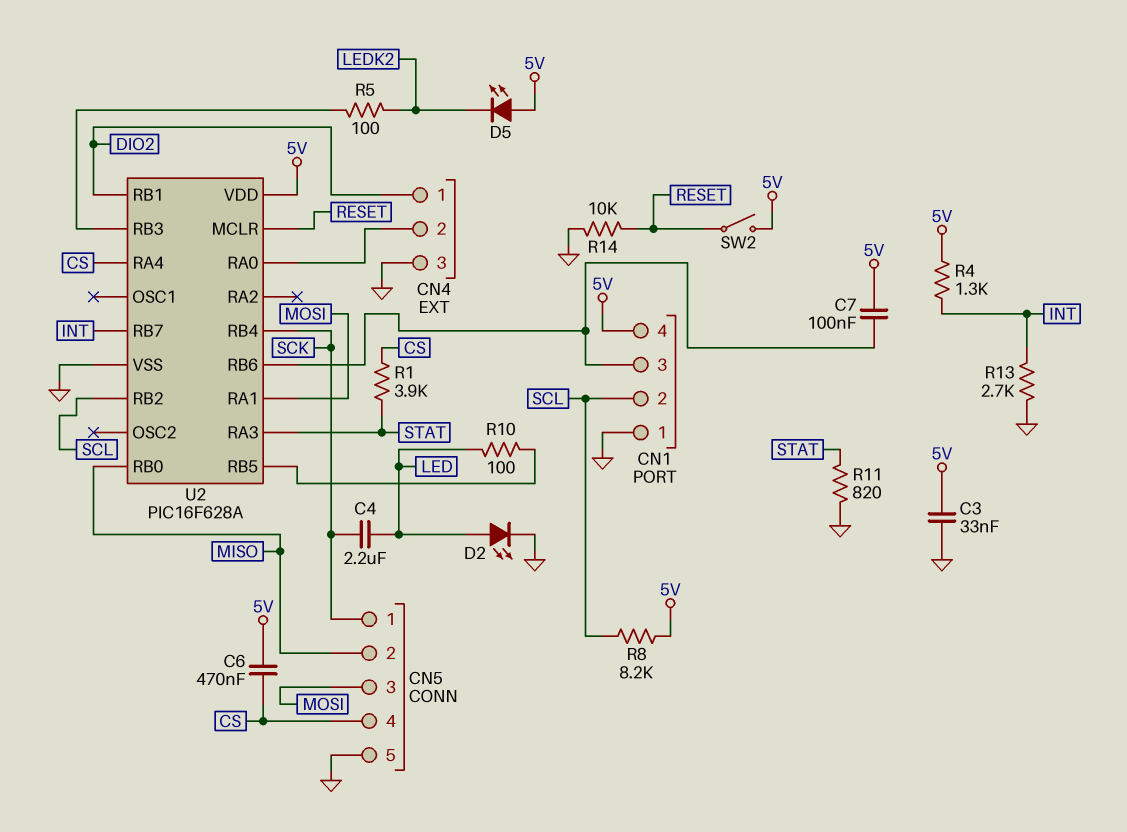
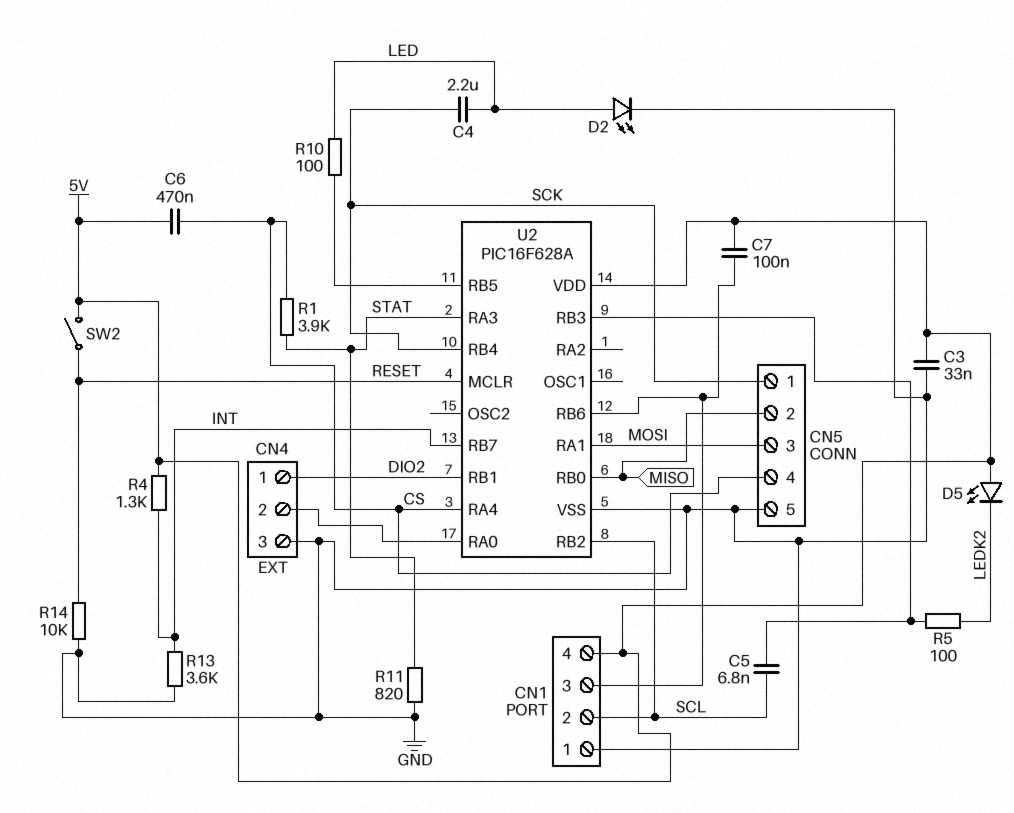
C5: none -> 6.8nF (SCL, U2/RB3)
R8: 8.2k (5V, SCL) -> none
R13: 2.7k (GND, INT) -> 3.6k (GND, INT)

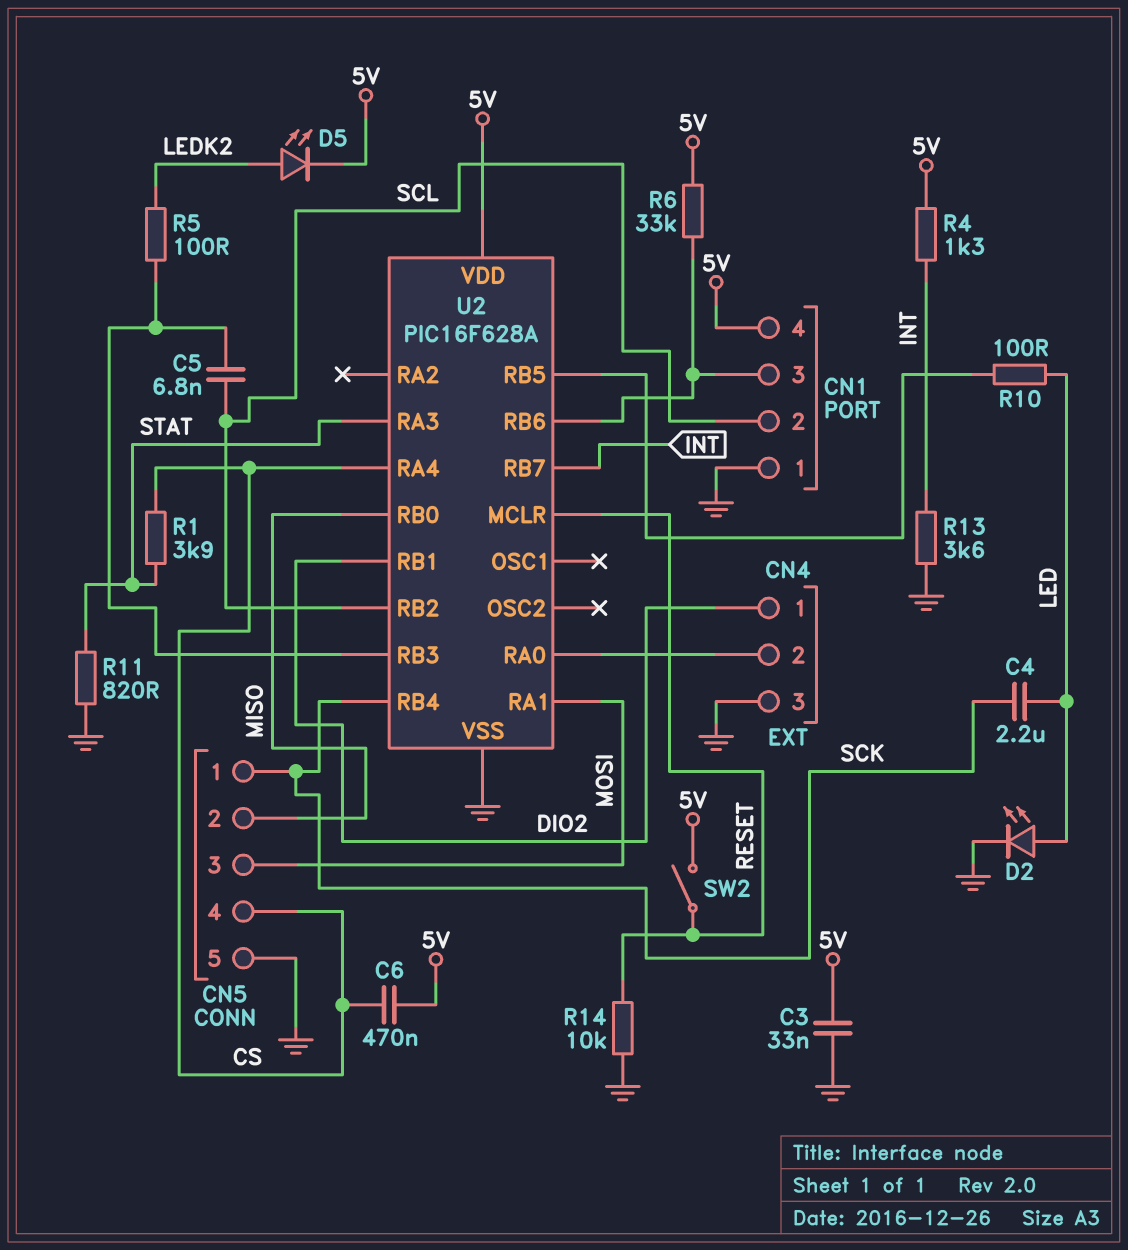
C7: 100nF (5V, CN1/3) -> none
D5: LED (A 5V, K LEDK2) -> LED (A LEDK2, K 5V)
R6: none -> 33k (5V, CN1/3)

